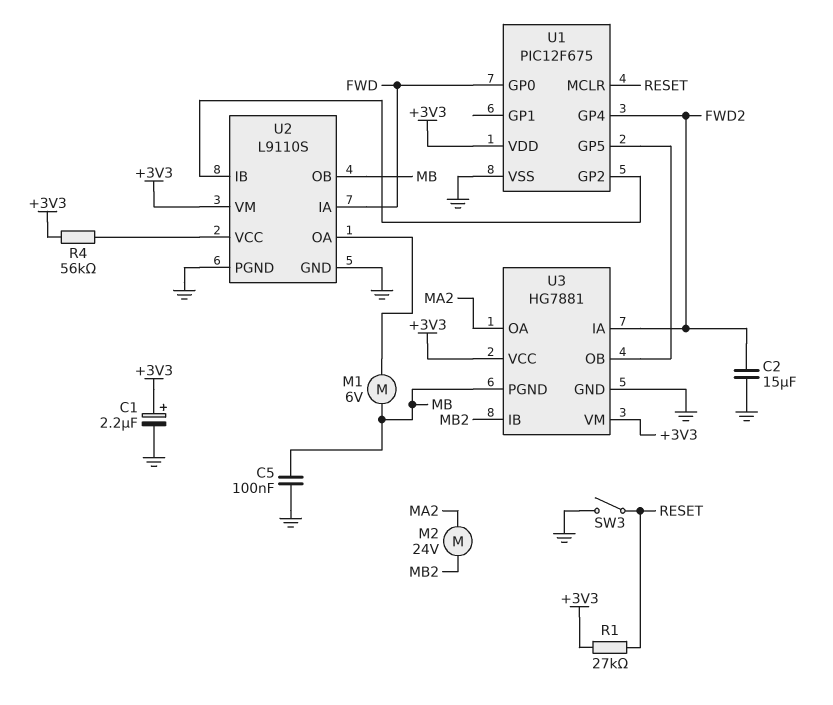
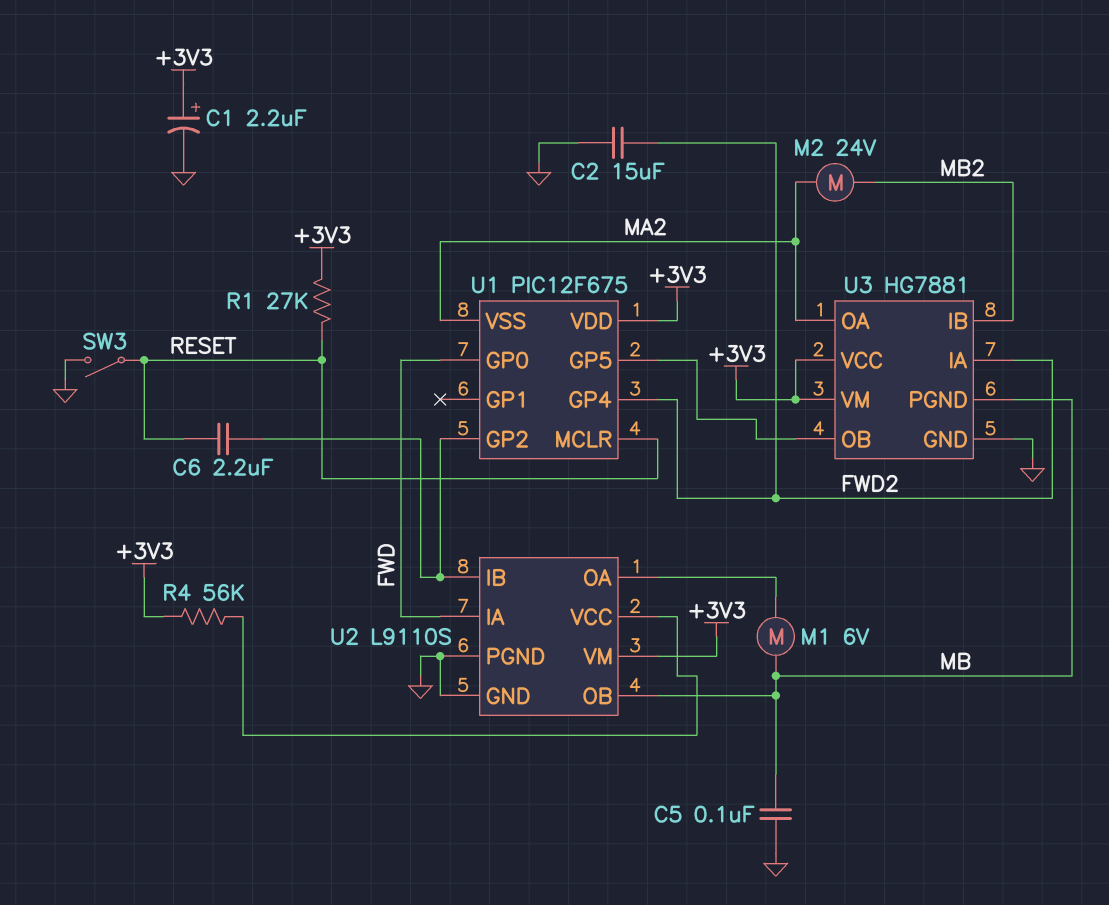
C6: none -> 2.2uF (RESET, U1/GP2)
U1 pin VSS: GND -> MA2

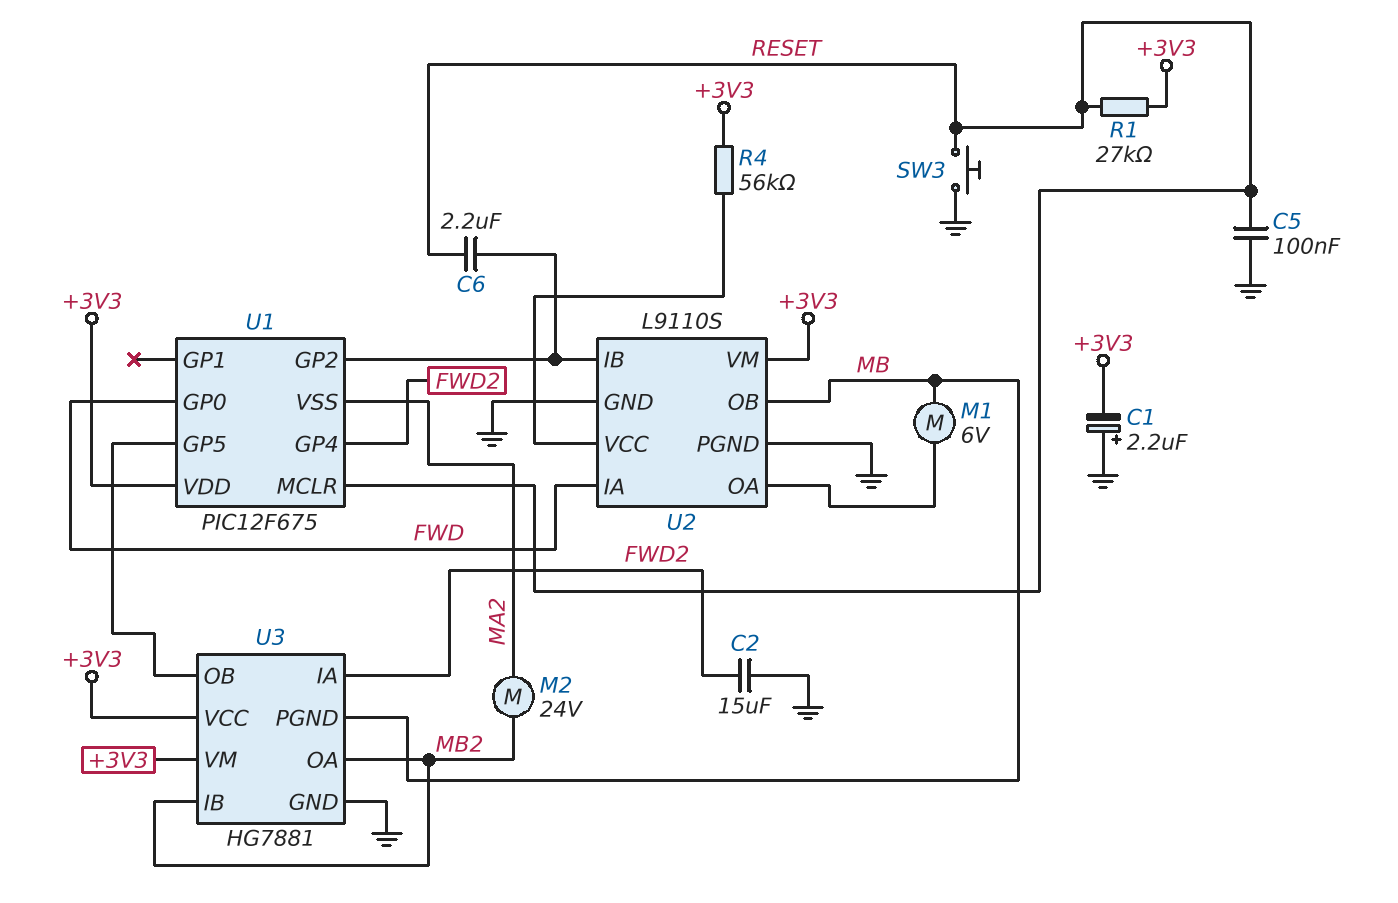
C1: 2.2uF (plus +3V3, minus GND) -> 2.2uF (plus GND, minus +3V3)
C5: 100nF (GND, MB) -> 100nF (GND, RESET)
SW3: switch (GND, RESET) -> button (GND, RESET)
U3 pin OA: MA2 -> MB2

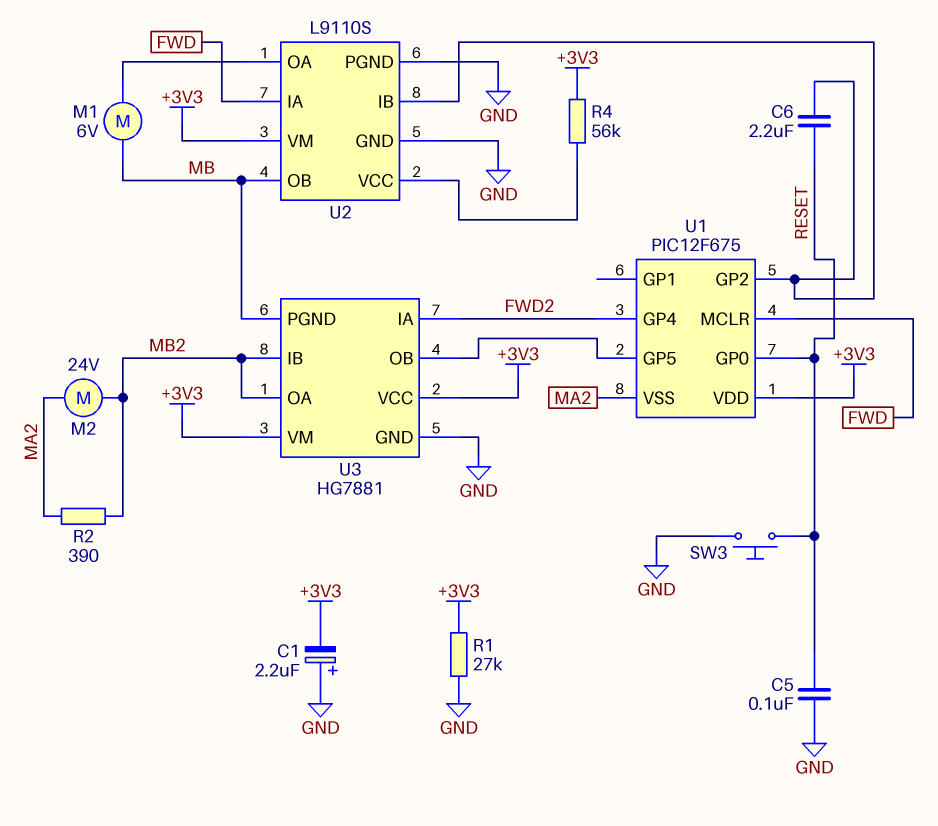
C2: 15uF (FWD2, GND) -> none
R1: 27k (+3V3, RESET) -> 27k (+3V3, GND)
R2: none -> 390 (MA2, MB2)
U1 pin GP0: FWD -> RESET
U1 pin MCLR: RESET -> FWD

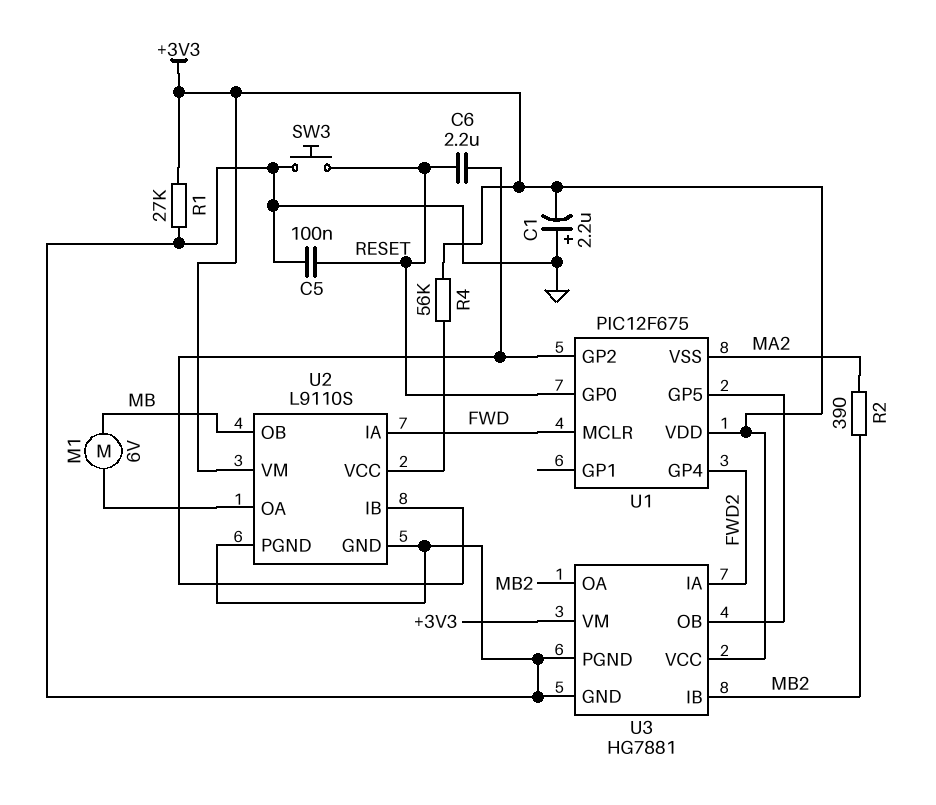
M2: motor 24V (MA2, MB2) -> none
U3 pin PGND: MB -> GND

